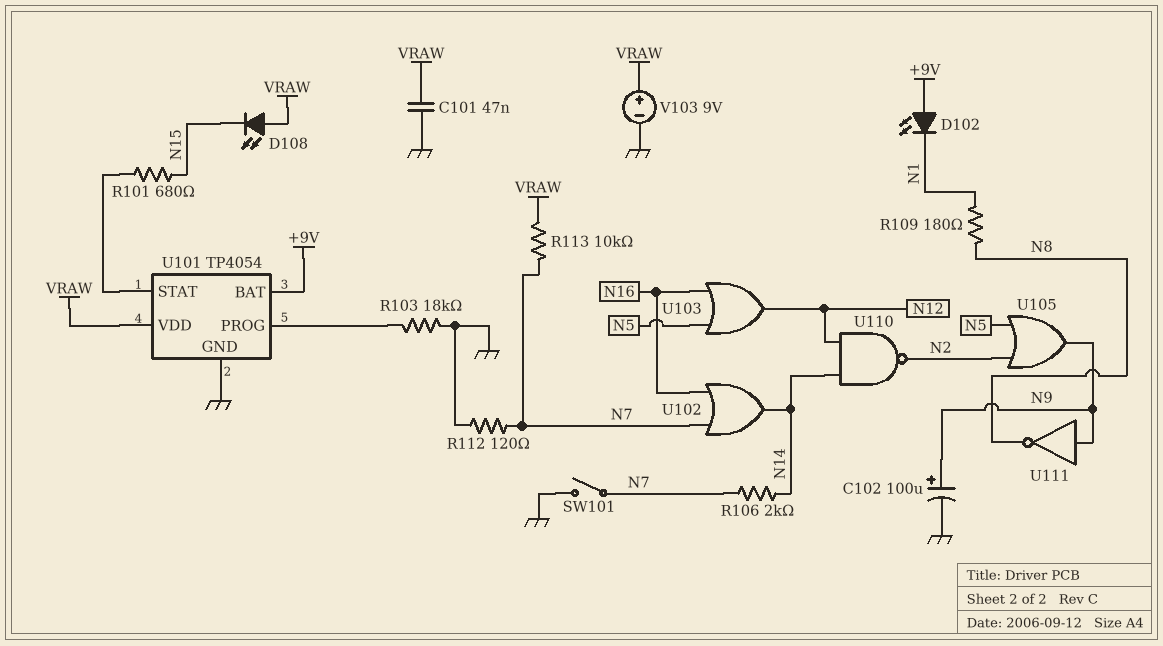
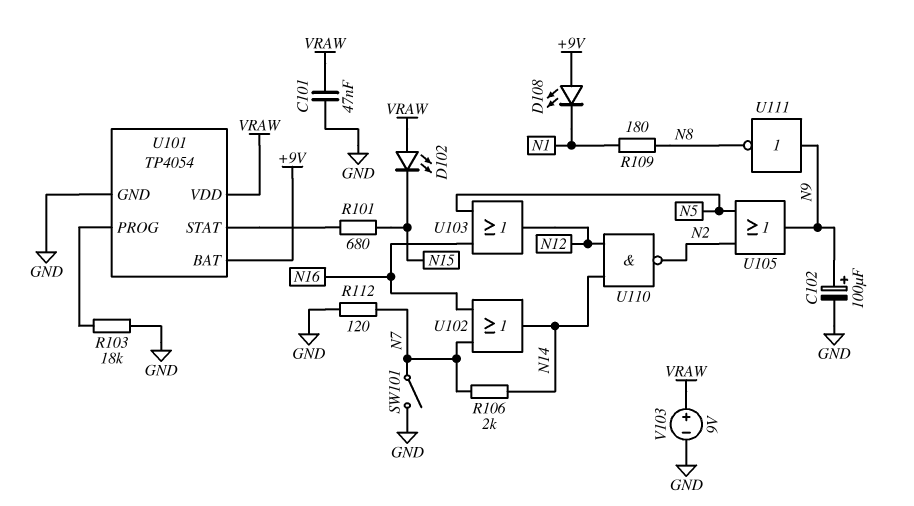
D102: LED (A +9V, K N1) -> LED (A VRAW, K N15)
D108: LED (A VRAW, K N15) -> LED (A +9V, K N1)
R113: 10k (N7, VRAW) -> none

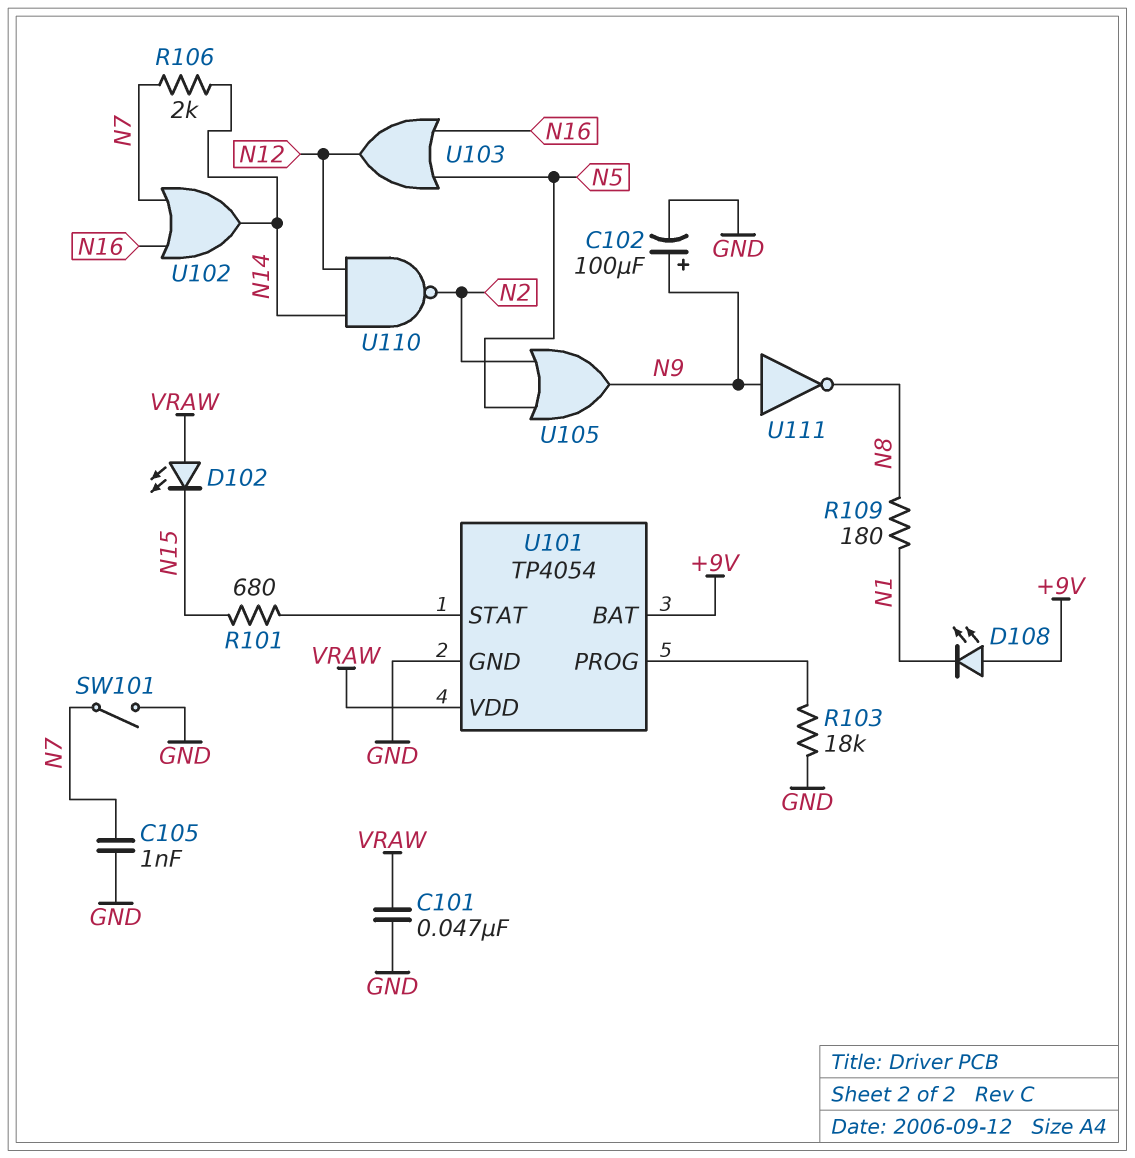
C105: none -> 1nF (GND, N7)
R112: 120 (GND, N7) -> none
V103: 9V (plus VRAW, minus GND) -> none

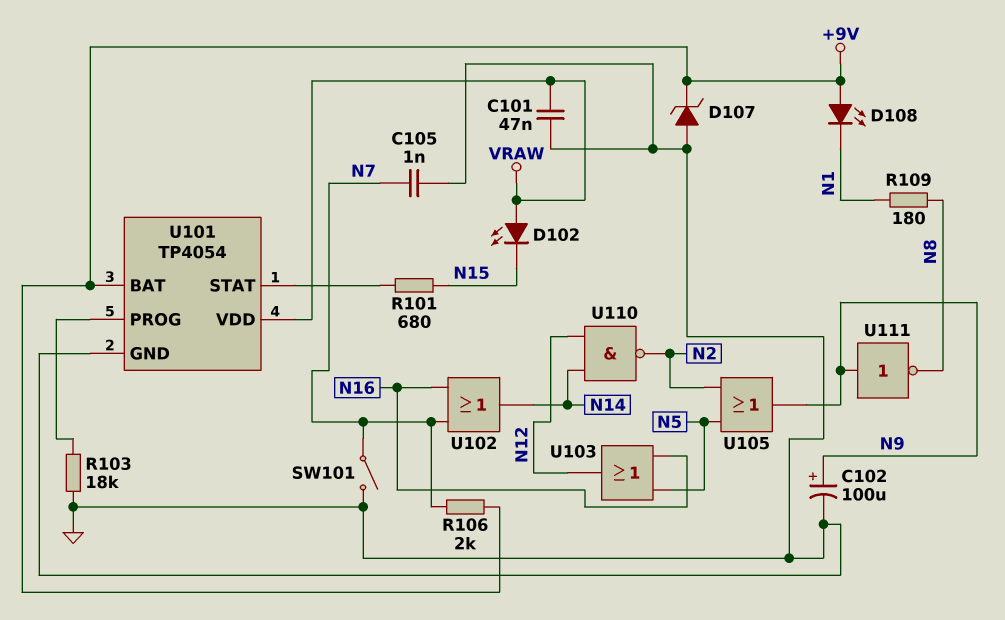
D107: none -> zener (A GND, K +9V)
R106: 2k (N7, N14) -> 2k (+9V, N7)

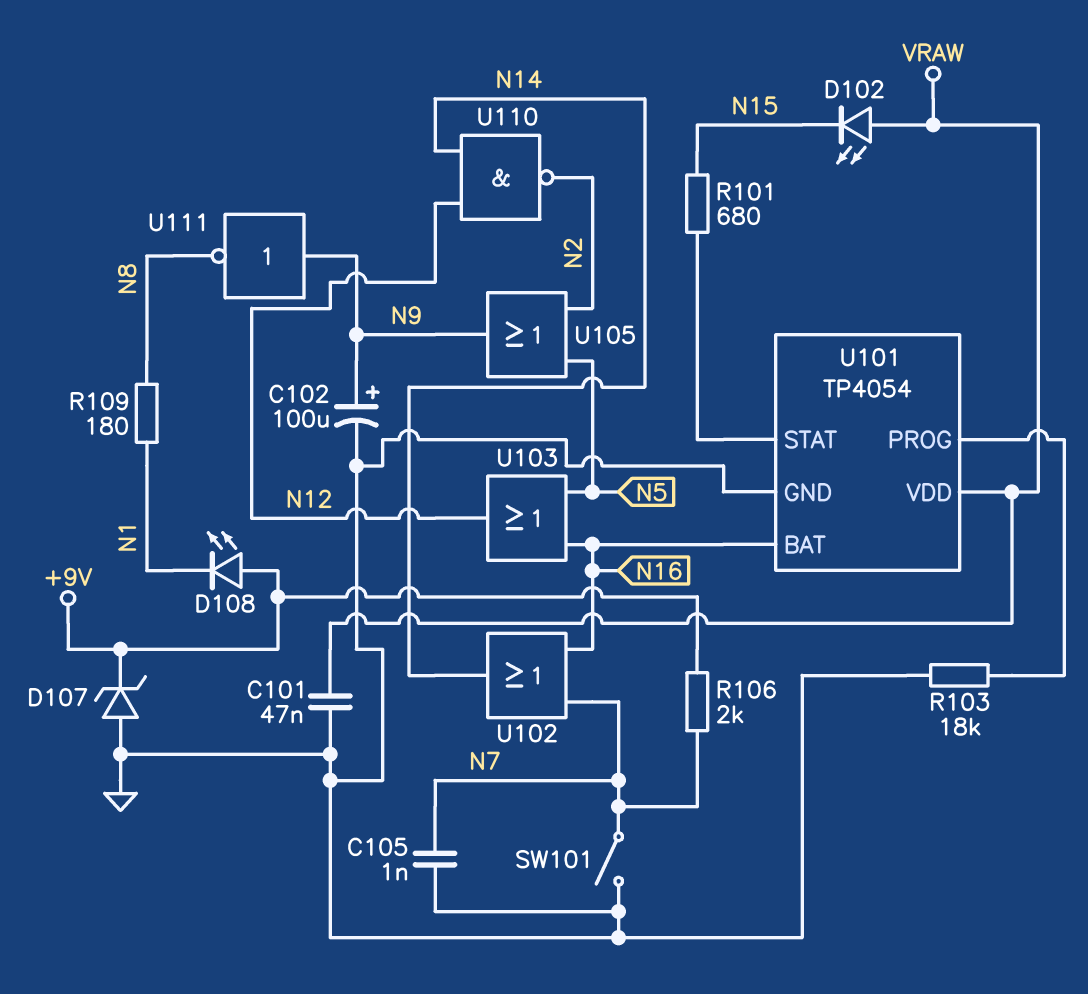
U101 pin BAT: +9V -> N16

